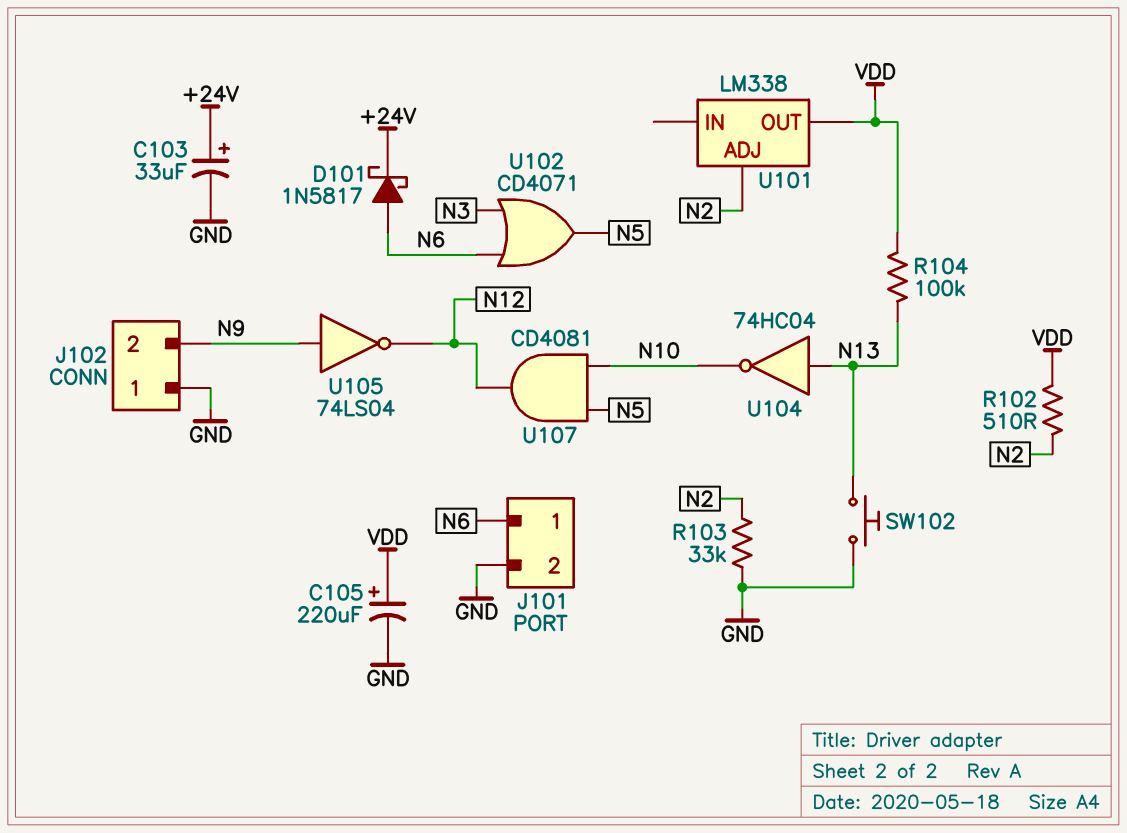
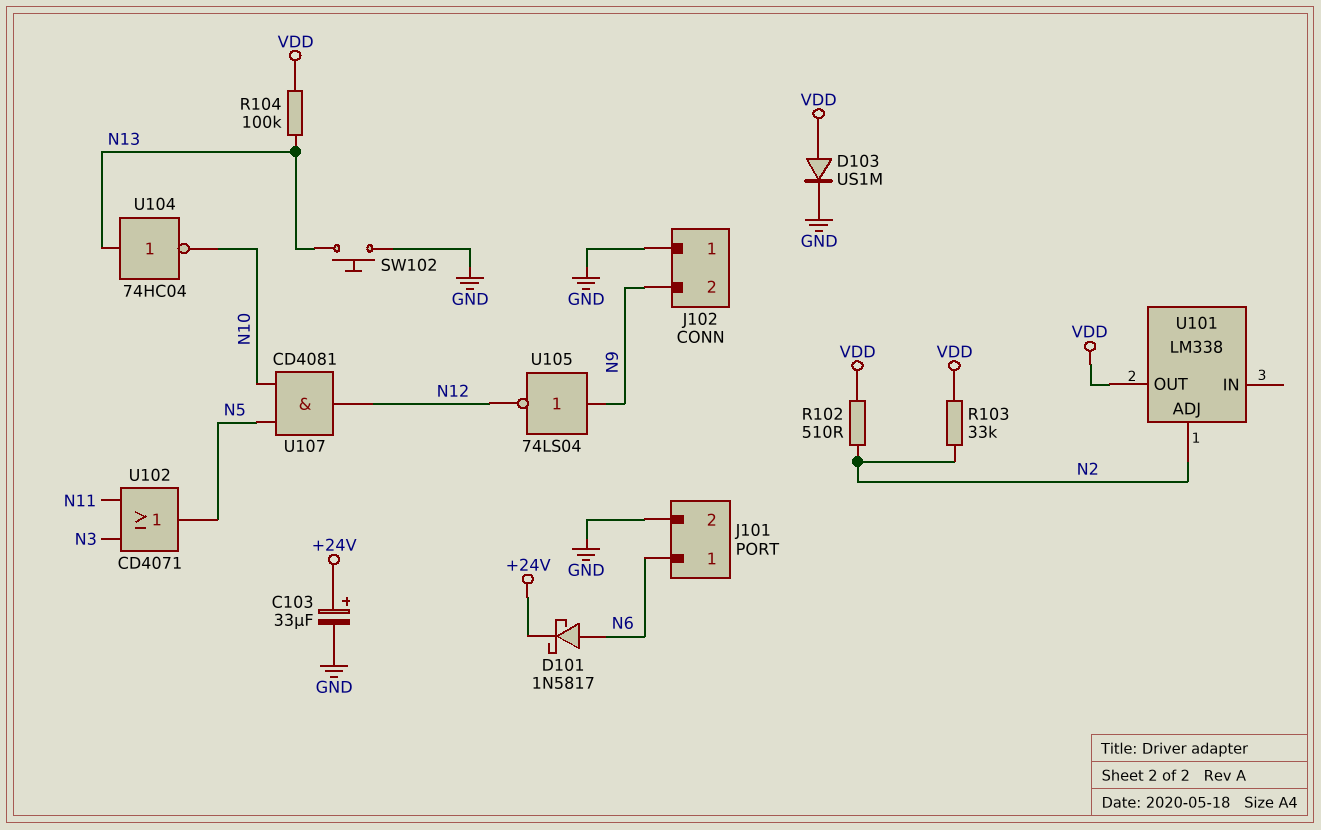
C105: 220uF (plus VDD, minus GND) -> none
D103: none -> diode US1M (A VDD, K GND)
R103: 33k (GND, N2) -> 33k (N2, VDD)
U102: OR CD4071 (in N3, in N6, out N5) -> OR CD4071 (in N3, in N11, out N5)

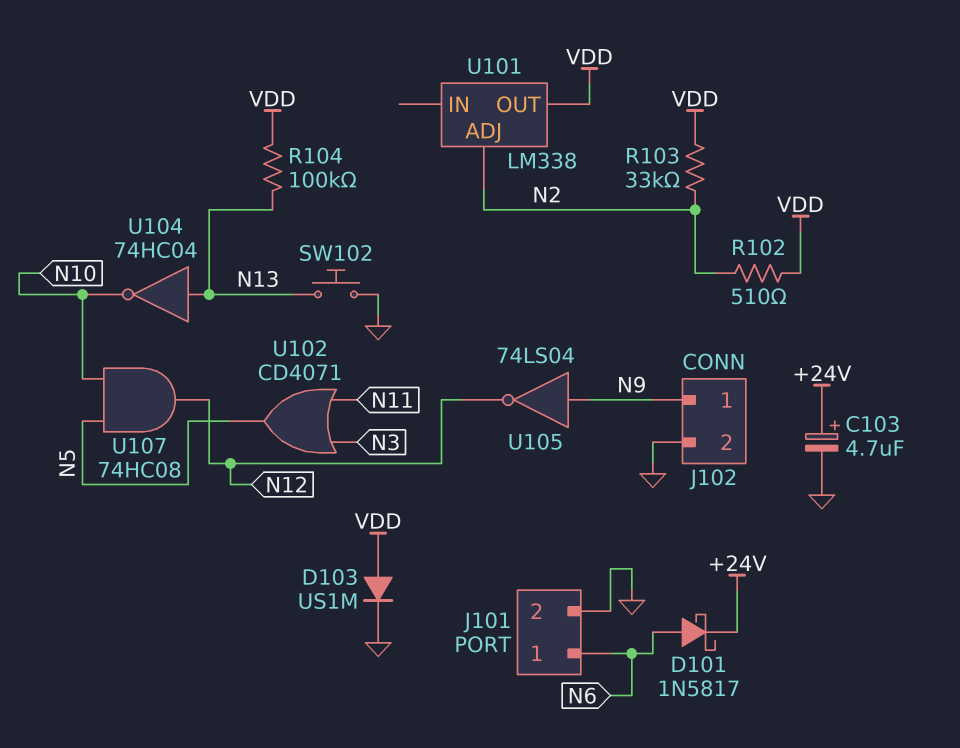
C103: 33uF (plus +24V, minus GND) -> 4.7uF (plus +24V, minus GND)
J102 pin 1: GND -> N9
J102 pin 2: N9 -> GND
U107: AND CD4081 (in N5, in N10, out N12) -> AND 74HC08 (in N5, in N10, out N12)

